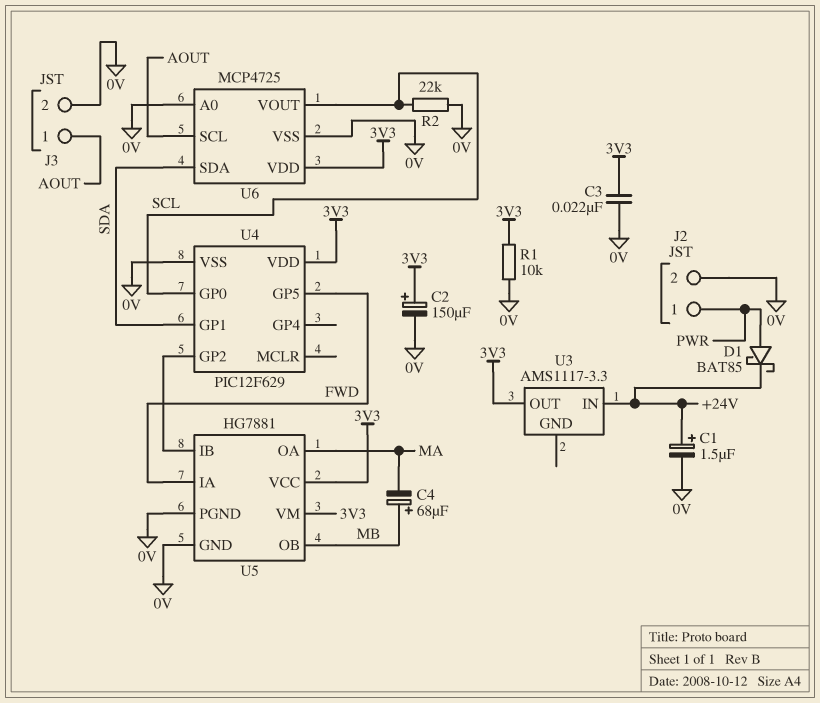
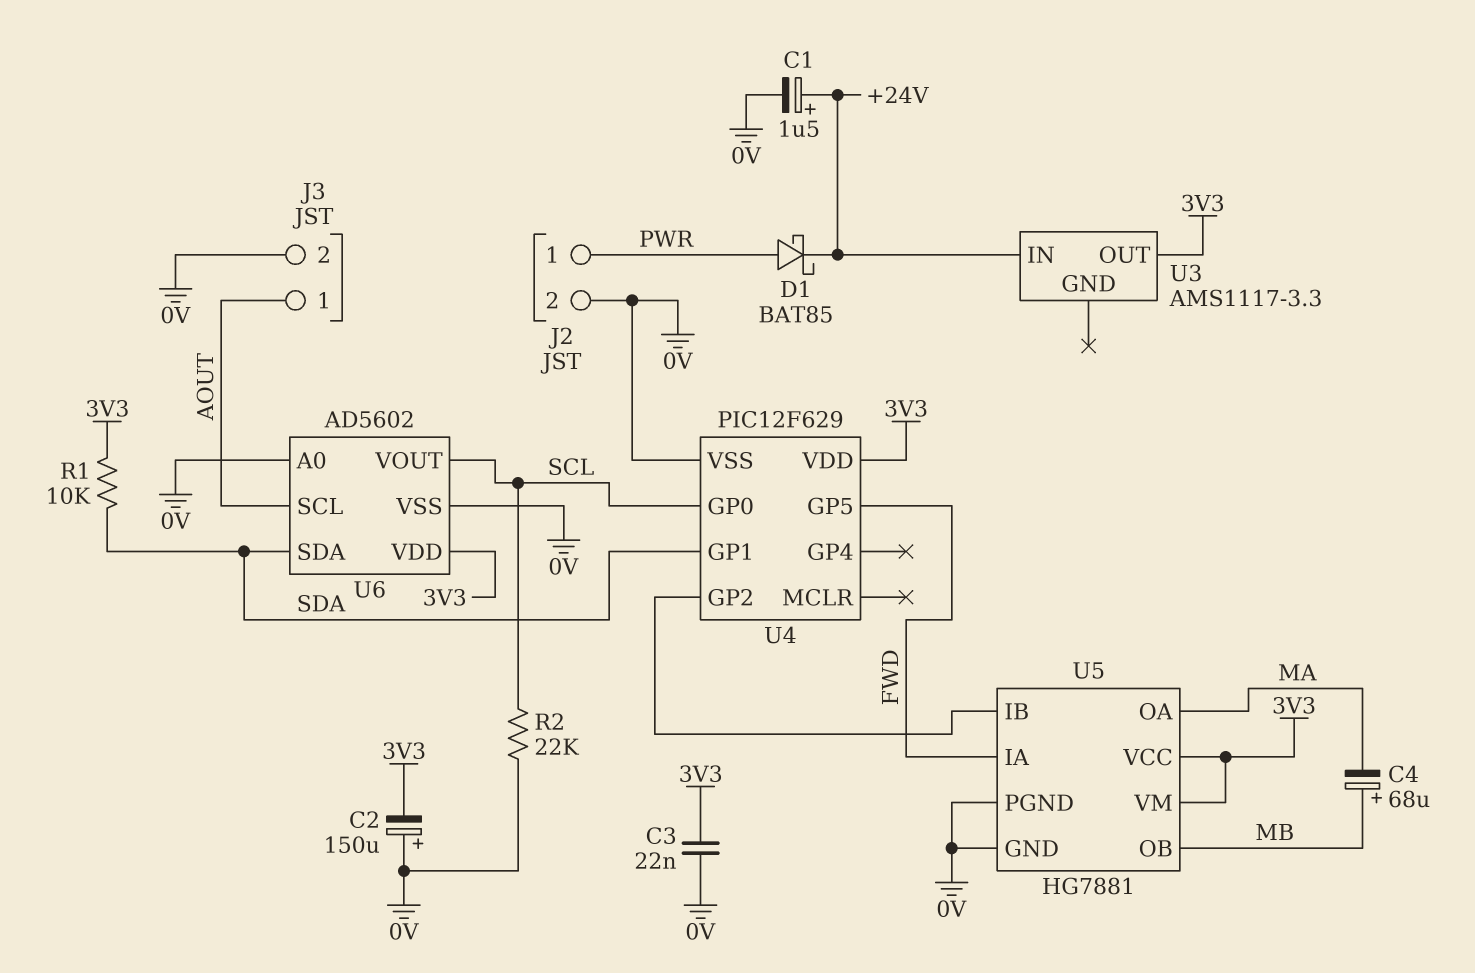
C2: 150uF (plus 3V3, minus 0V) -> 150uF (plus 0V, minus 3V3)
R1: 10k (0V, 3V3) -> 10k (3V3, SDA)
U6: MCP4725 -> AD5602

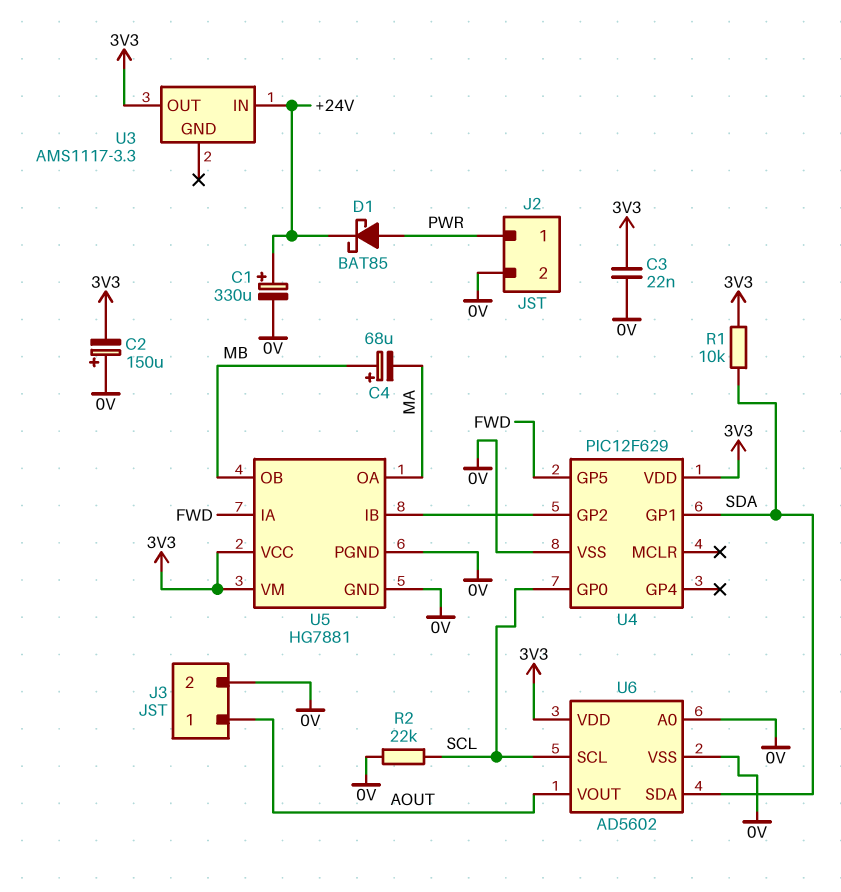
C1: 1.5uF (plus +24V, minus 0V) -> 330uF (plus +24V, minus 0V)
U6 pin SCL: AOUT -> SCL
U6 pin VOUT: SCL -> AOUT

